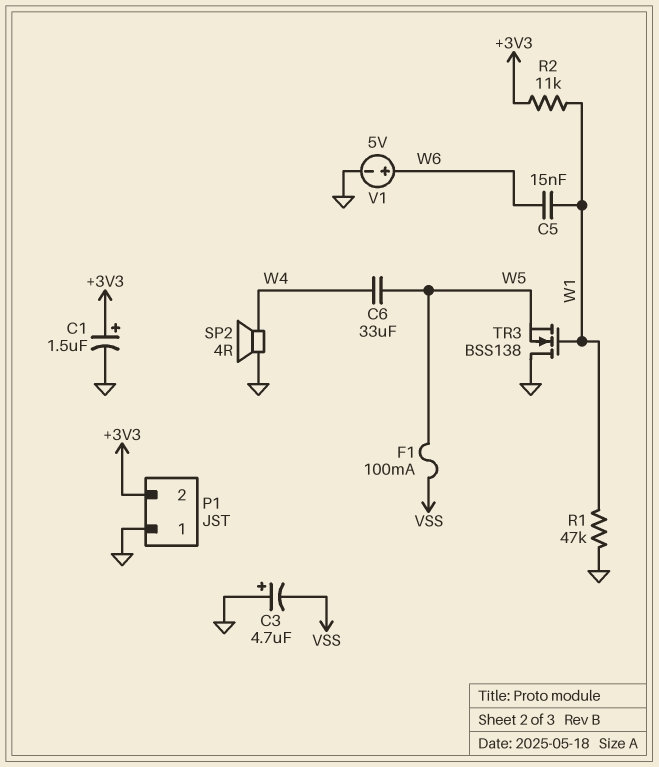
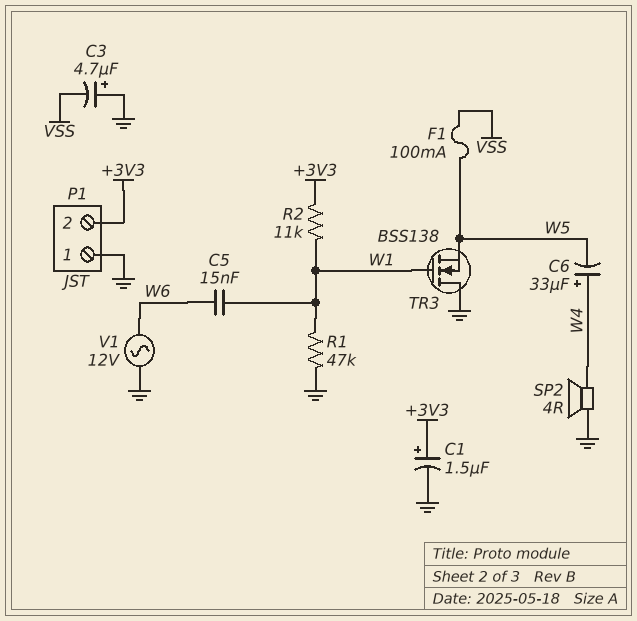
C6: 33uF (W4, W5) -> 33uF (plus W4, minus W5)
V1: 5V (plus W6, minus GND) -> AC 12V (GND, W6)

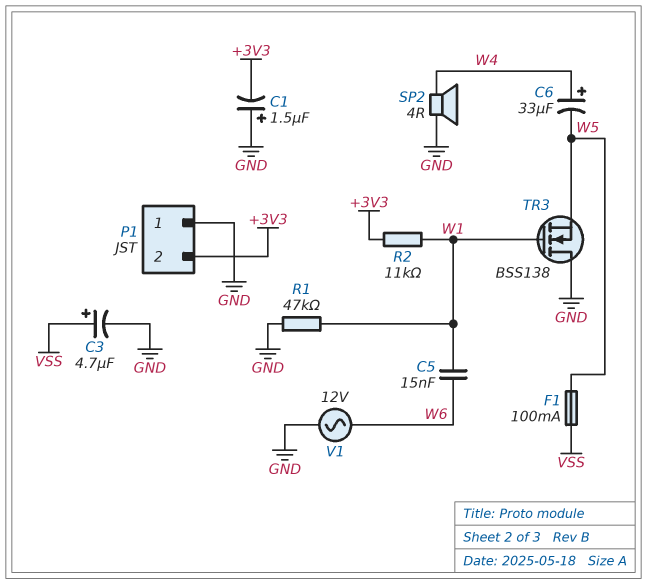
C1: 1.5uF (plus +3V3, minus GND) -> 1.5uF (plus GND, minus +3V3)
C3: 4.7uF (plus GND, minus VSS) -> 4.7uF (plus VSS, minus GND)

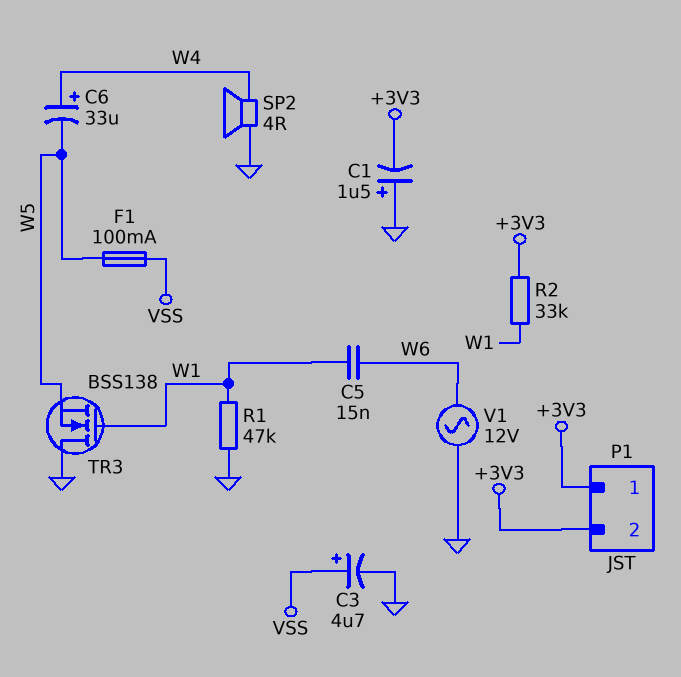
P1 pin 1: GND -> +3V3
R2: 11k (+3V3, W1) -> 33k (+3V3, W1)

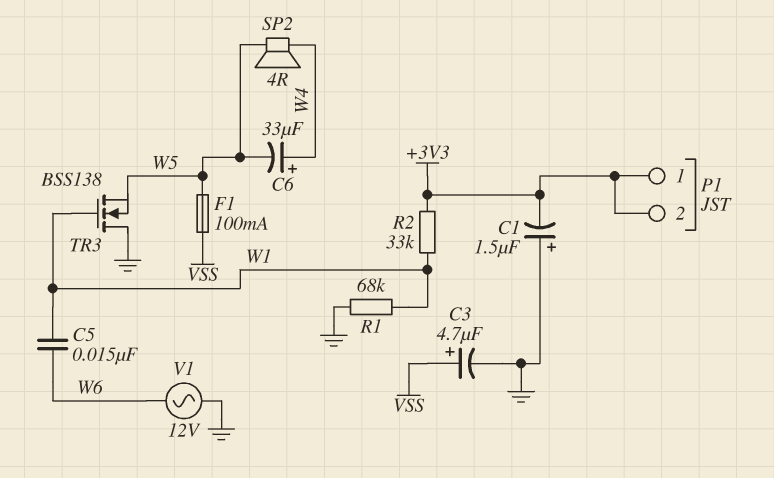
R1: 47k (GND, W1) -> 68k (GND, W1)
SP2: speaker 4R (GND, W4) -> speaker 4R (W4, W5)

